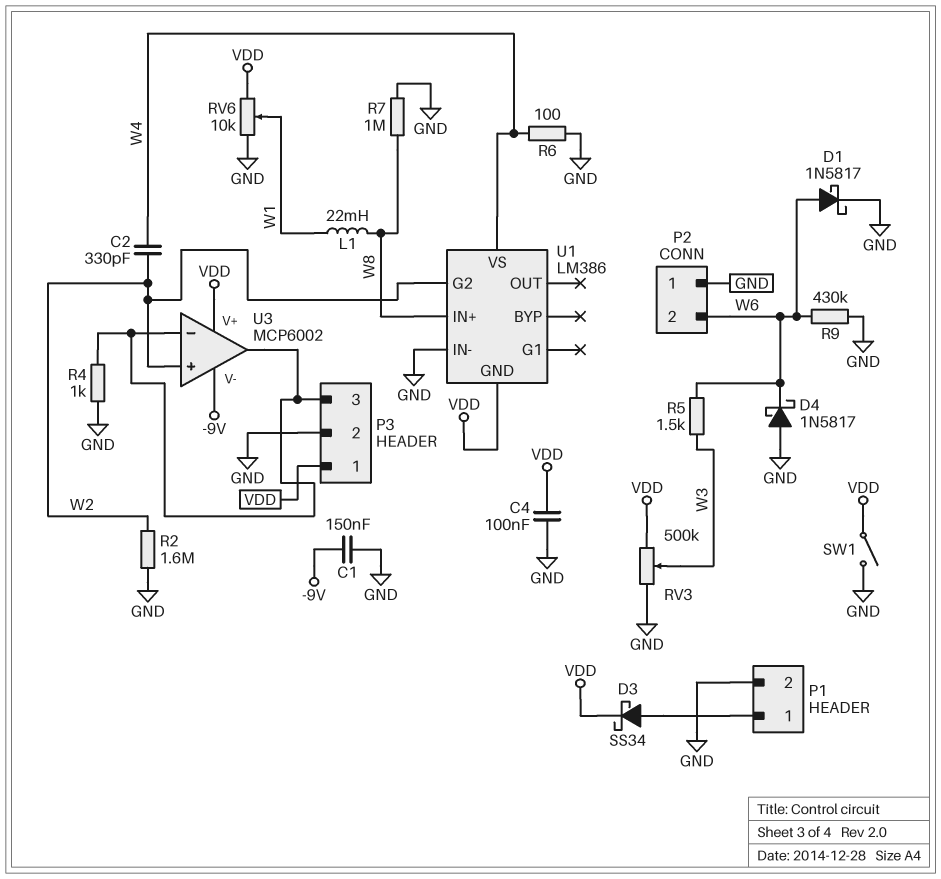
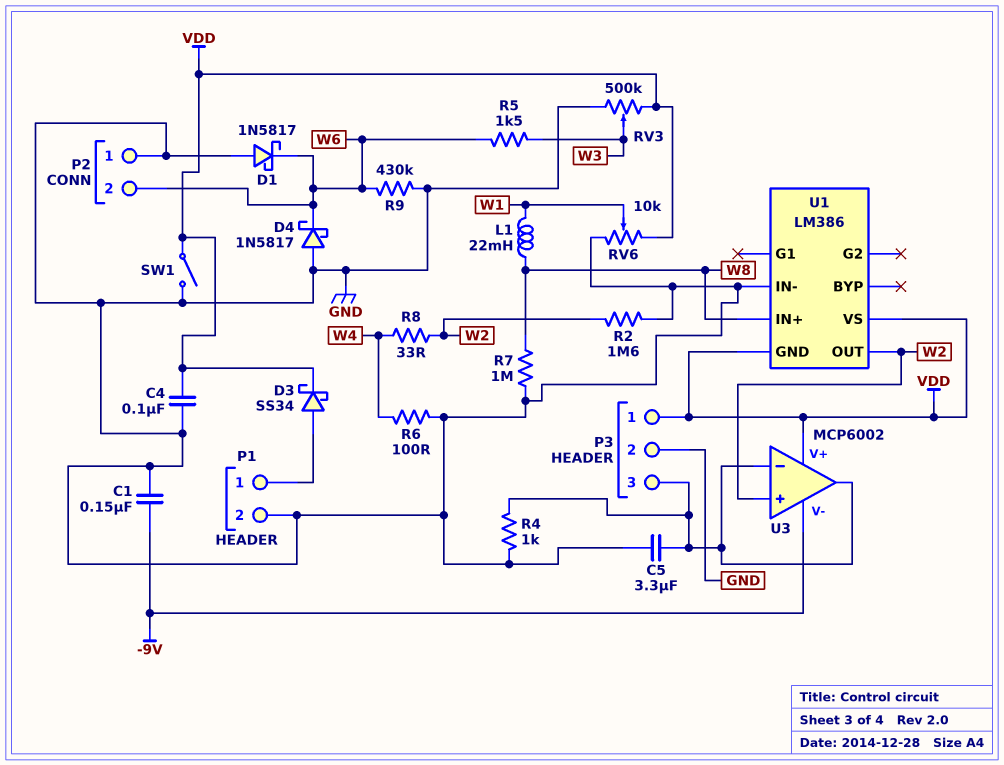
C2: 330pF (W2, W4) -> none
C5: none -> 3.3uF (GND, P3/3)
D1: schottky 1N5817 (A W6, K GND) -> schottky 1N5817 (A GND, K W6)
R8: none -> 33 (W2, W4)
U1 pin G2: W2 -> none
U1 pin OUT: none -> W2
U1 pin VS: W4 -> VDD

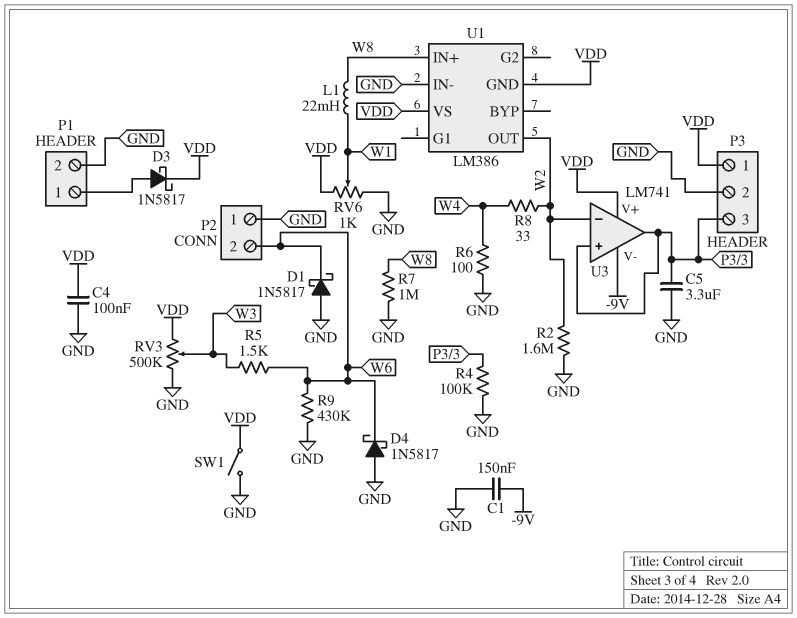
D3: schottky SS34 (A P1/1, K VDD) -> schottky 1N5817 (A P1/1, K VDD)
R4: 1k (GND, P3/3) -> 100k (GND, P3/3)
RV6: 10k (GND, VDD, wiper W1) -> 1k (GND, VDD, wiper W1)
U3: MCP6002 -> LM741
U3 pin in+: W2 -> P3/3
U3 pin in-: P3/3 -> W2

